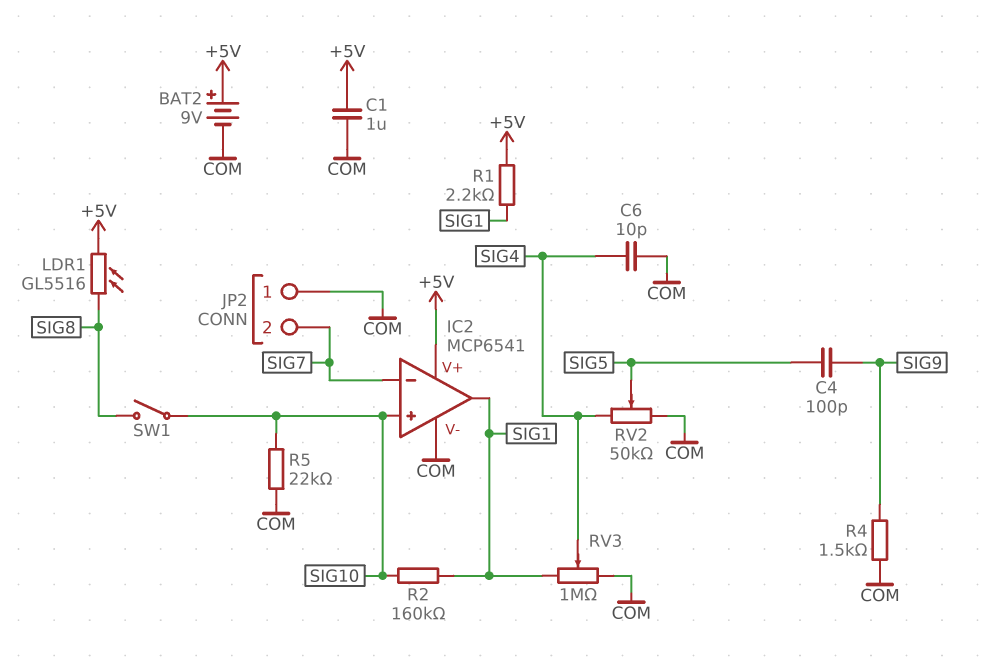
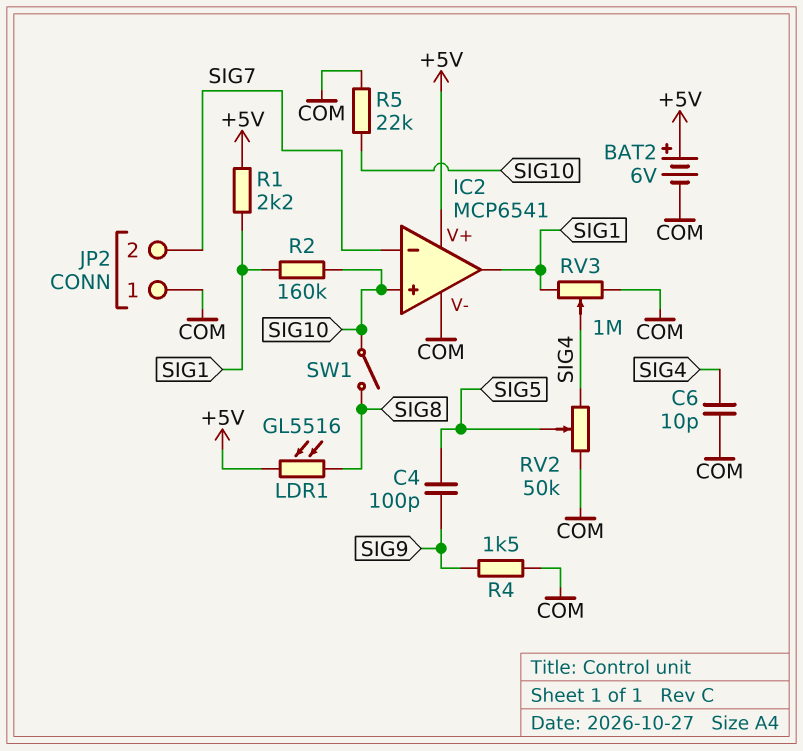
BAT2: 9V (plus +5V, minus COM) -> 6V (plus +5V, minus COM)
C1: 1uF (+5V, COM) -> none

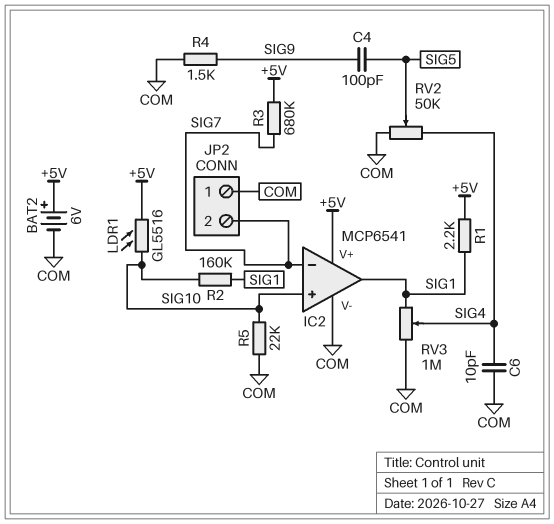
LDR1: GL5516 (+5V, SIG8) -> GL5516 (+5V, SIG10)
R3: none -> 680k (+5V, SIG7)
SW1: switch (SIG8, SIG10) -> none

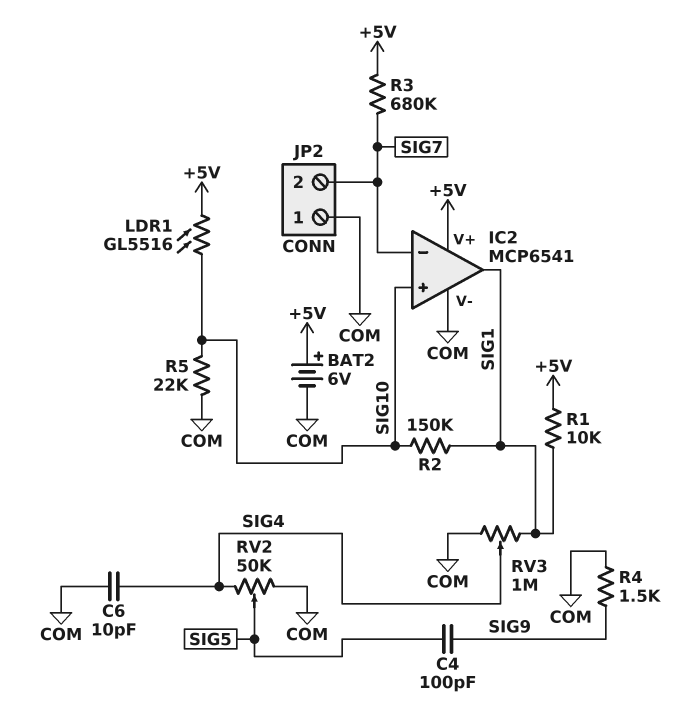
R1: 2.2k (+5V, SIG1) -> 10k (+5V, SIG1)
R2: 160k (SIG1, SIG10) -> 150k (SIG1, SIG10)

